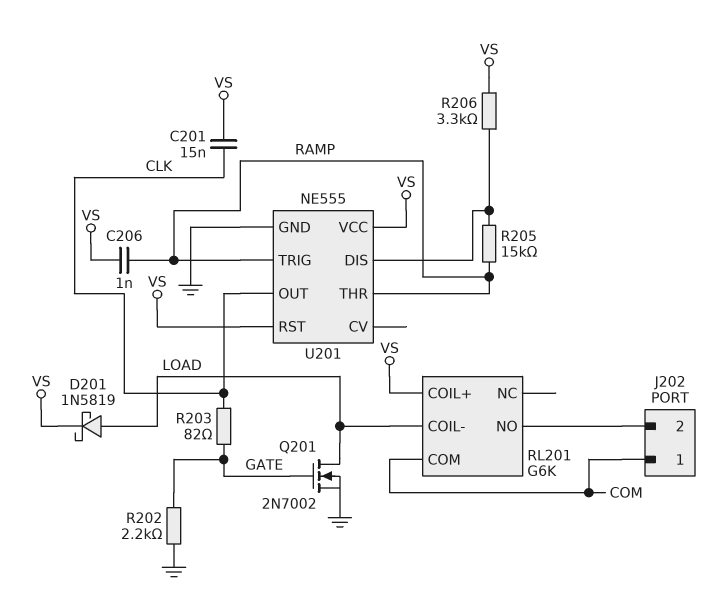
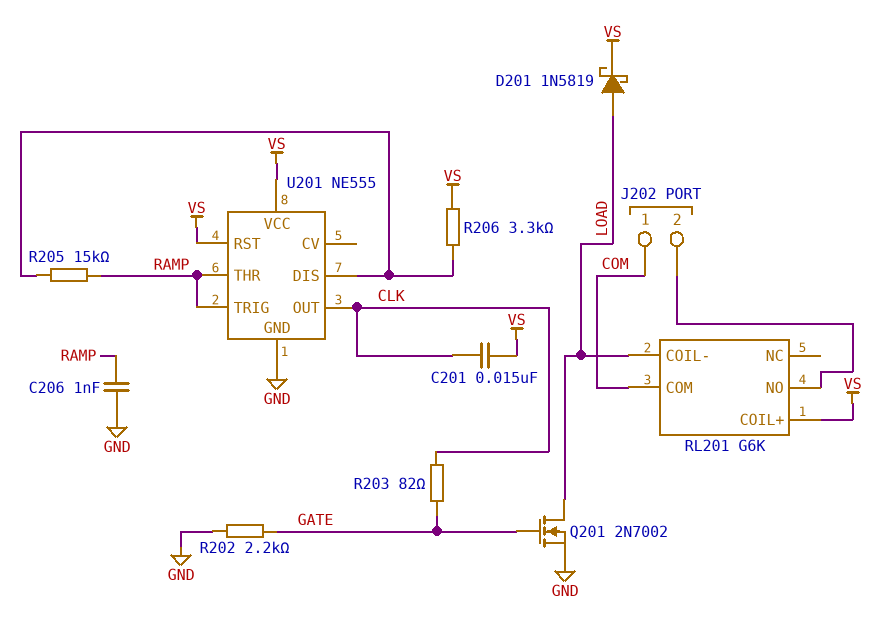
C206: 1nF (RAMP, VS) -> 1nF (GND, RAMP)

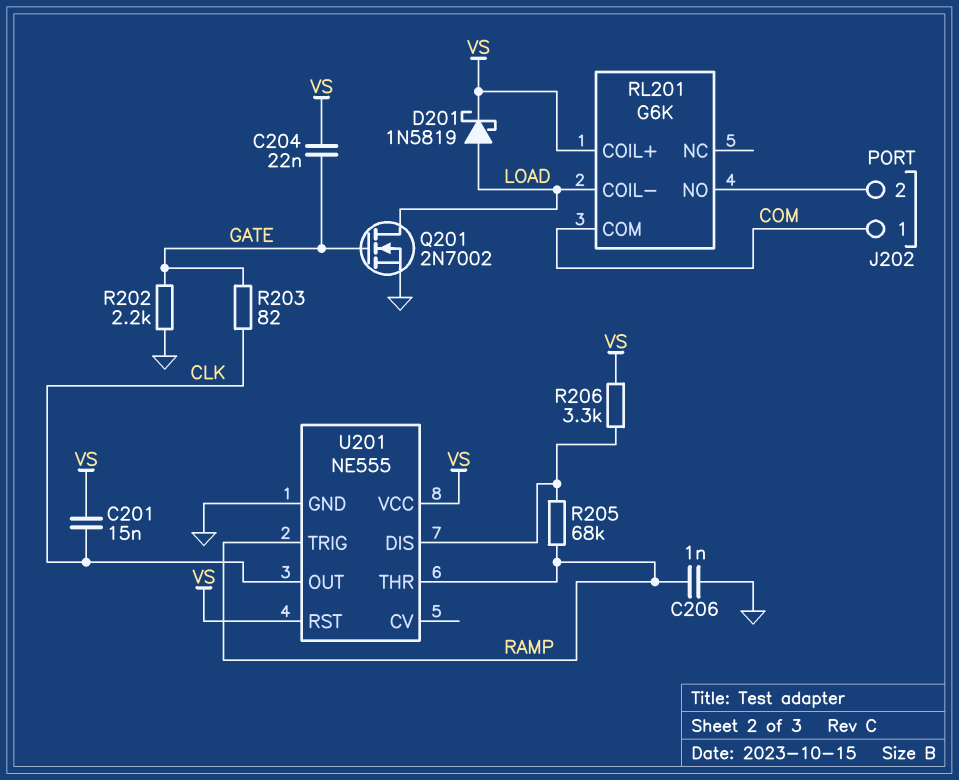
C204: none -> 22nF (GATE, VS)
R205: 15k (RAMP, U201/DIS) -> 68k (RAMP, U201/DIS)

